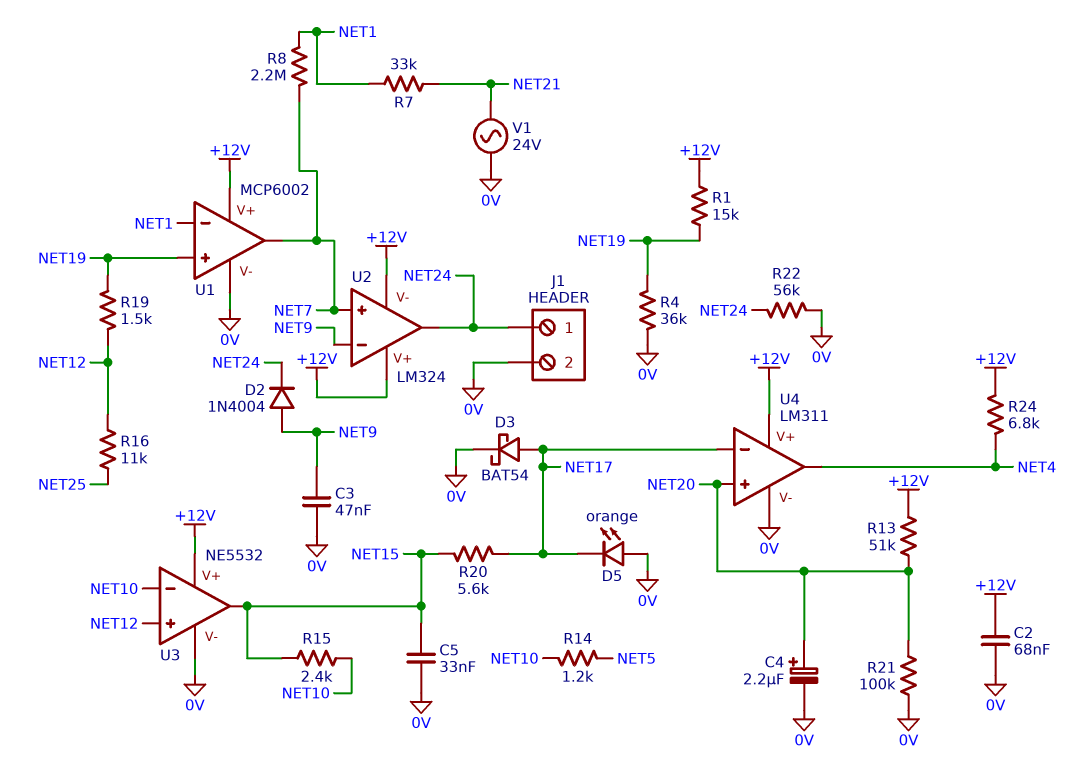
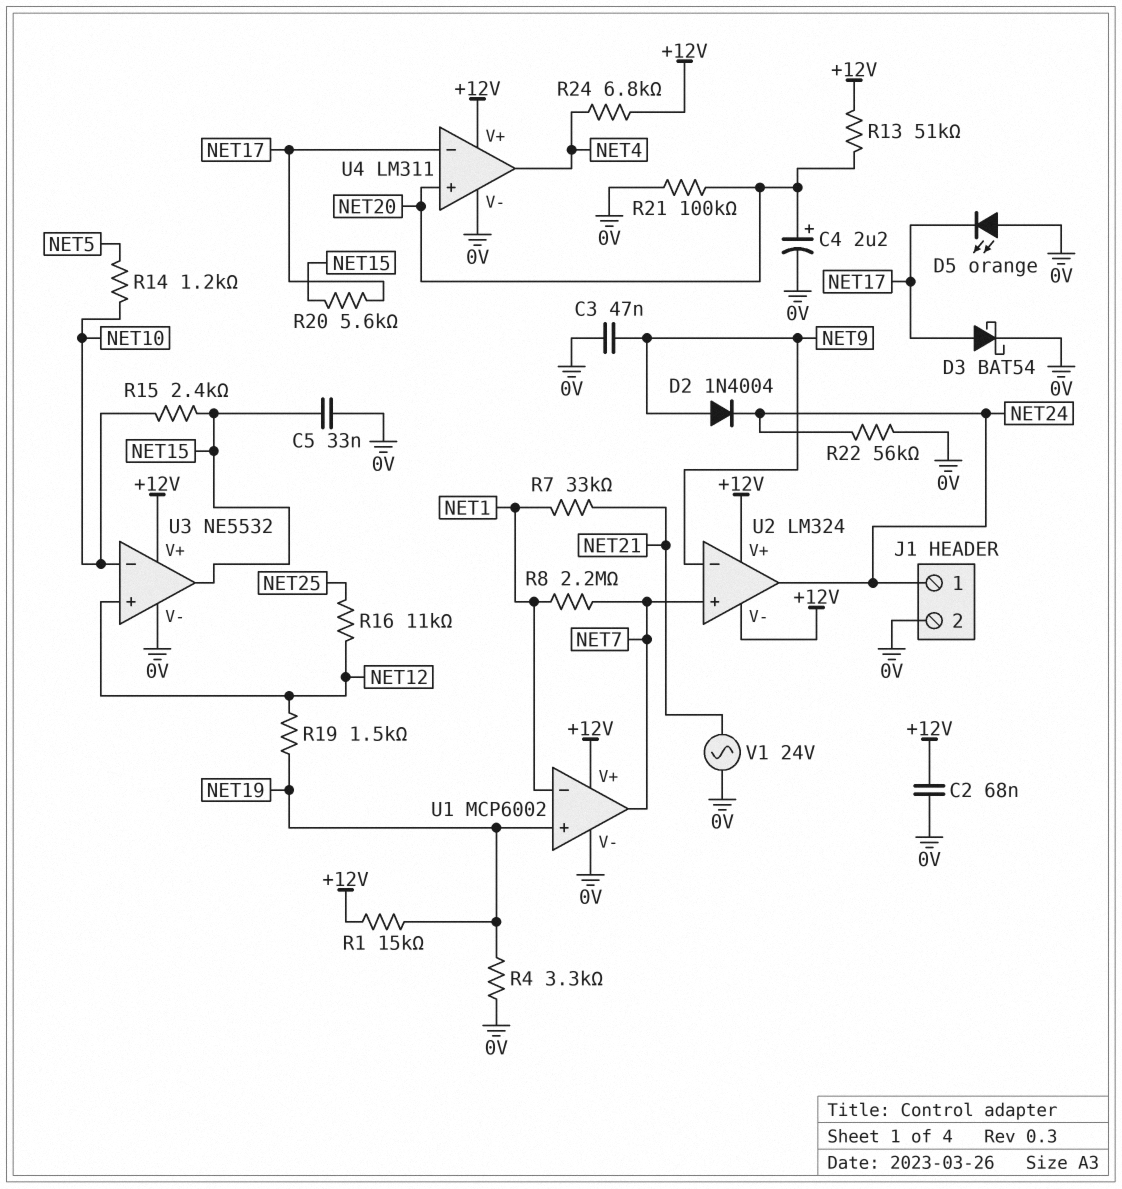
R4: 36k (0V, NET19) -> 3.3k (0V, NET19)

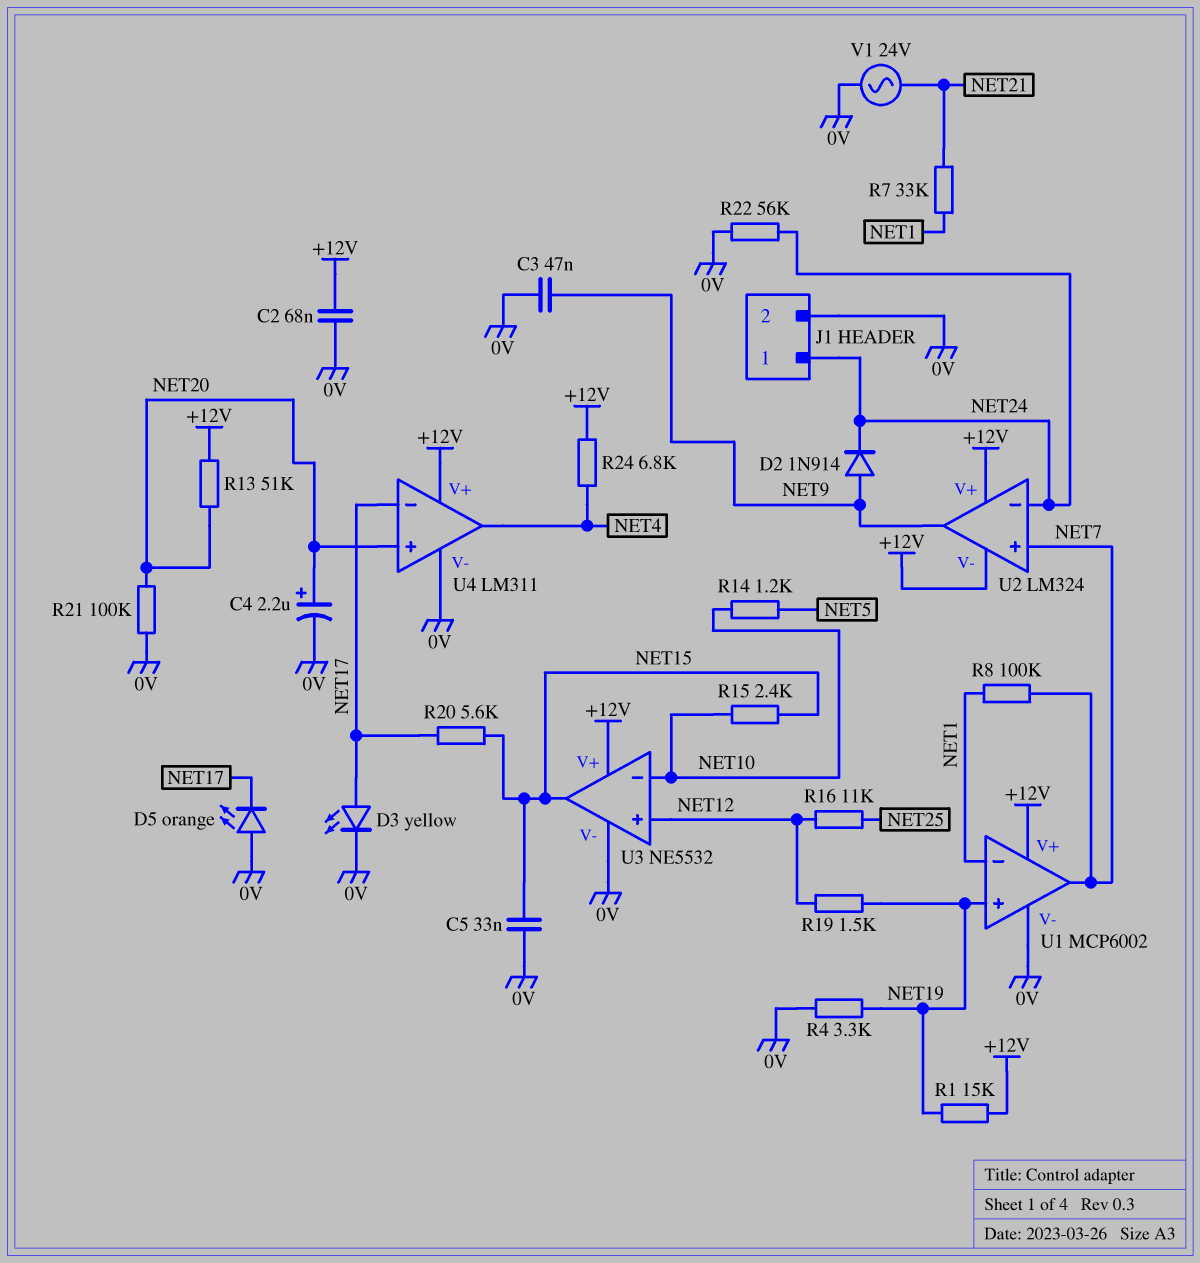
D2: diode 1N4004 (A NET9, K NET24) -> diode 1N914 (A NET9, K NET24)
D3: schottky BAT54 (A NET17, K 0V) -> LED yellow (A NET17, K 0V)
R8: 2.2M (NET1, NET7) -> 100k (NET1, NET7)
U2 pin in-: NET9 -> NET24
U2 pin out: NET24 -> NET9

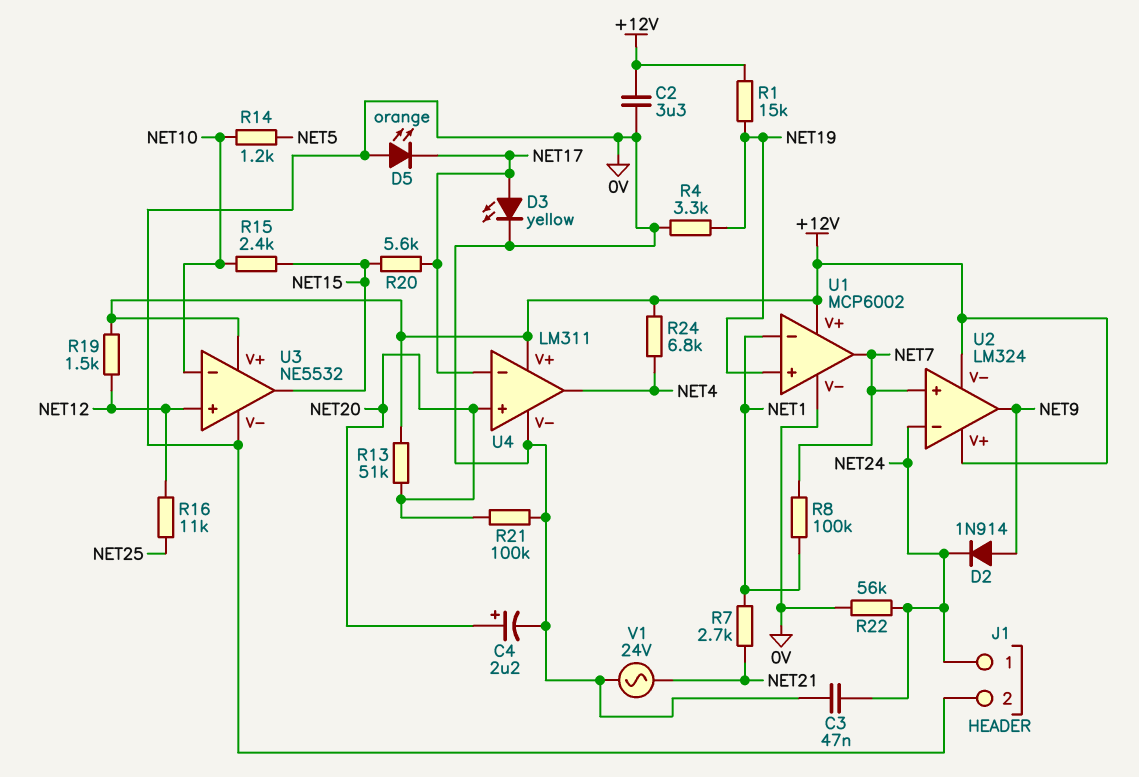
C2: 68nF (+12V, 0V) -> 3.3uF (+12V, 0V)
C3: 47nF (0V, NET9) -> 47nF (0V, NET24)
C5: 33nF (0V, NET15) -> none
R7: 33k (NET1, NET21) -> 2.7k (NET1, NET21)
R19: 1.5k (NET12, NET19) -> 1.5k (+12V, NET12)

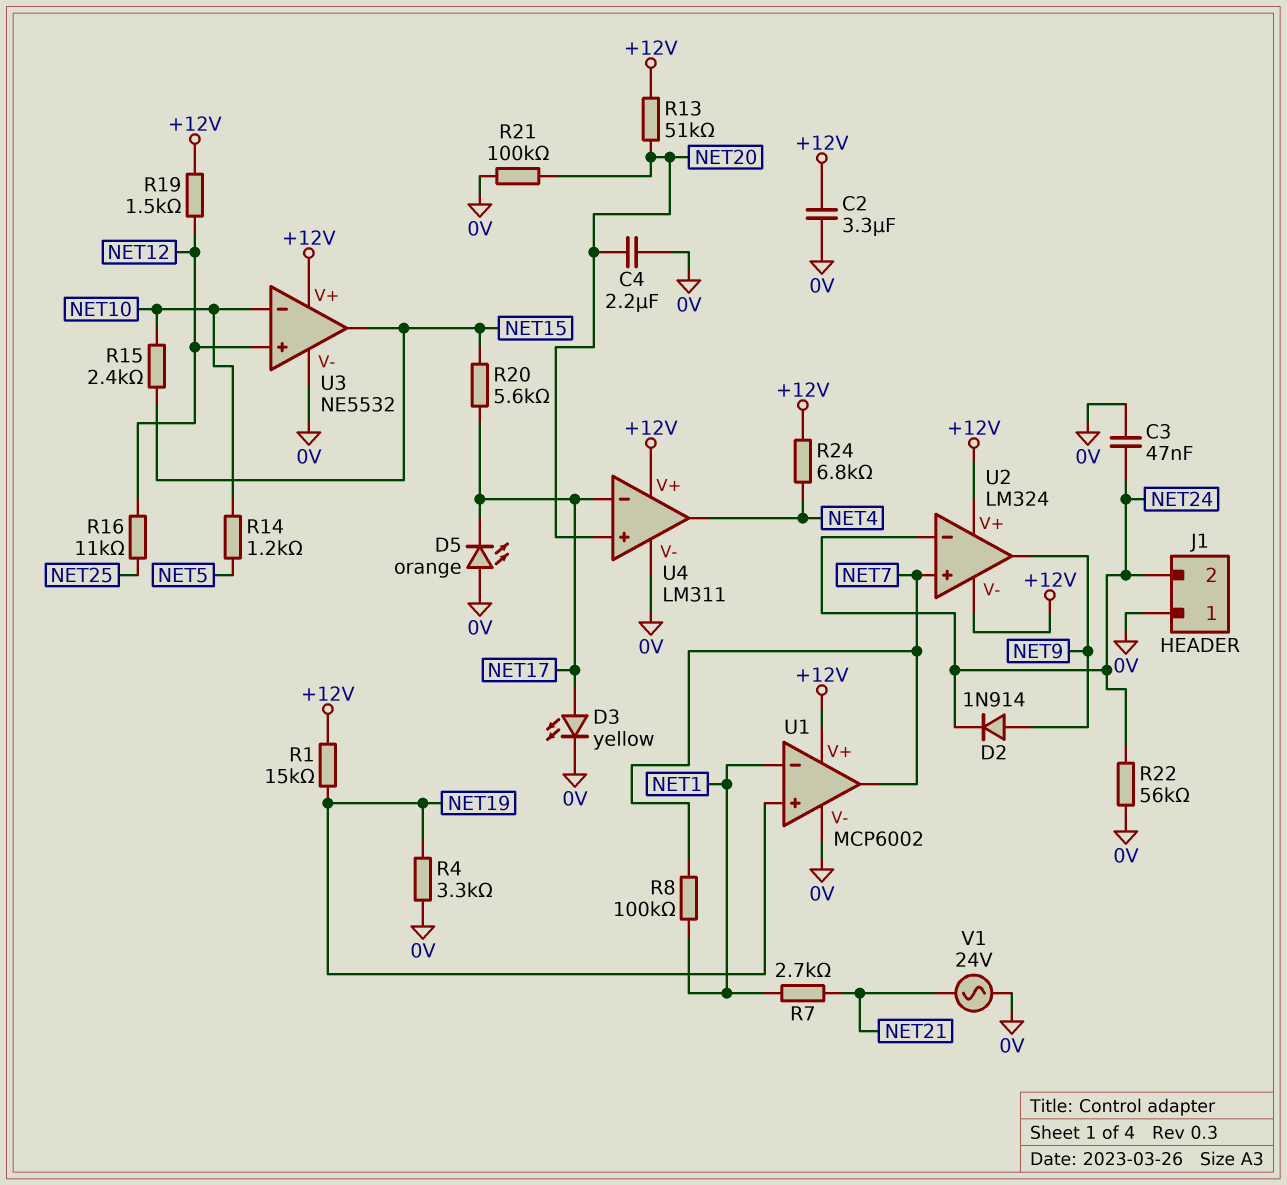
C4: 2.2uF (plus NET20, minus 0V) -> 2.2uF (0V, NET20)
J1 pin 1: NET24 -> 0V
J1 pin 2: 0V -> NET24

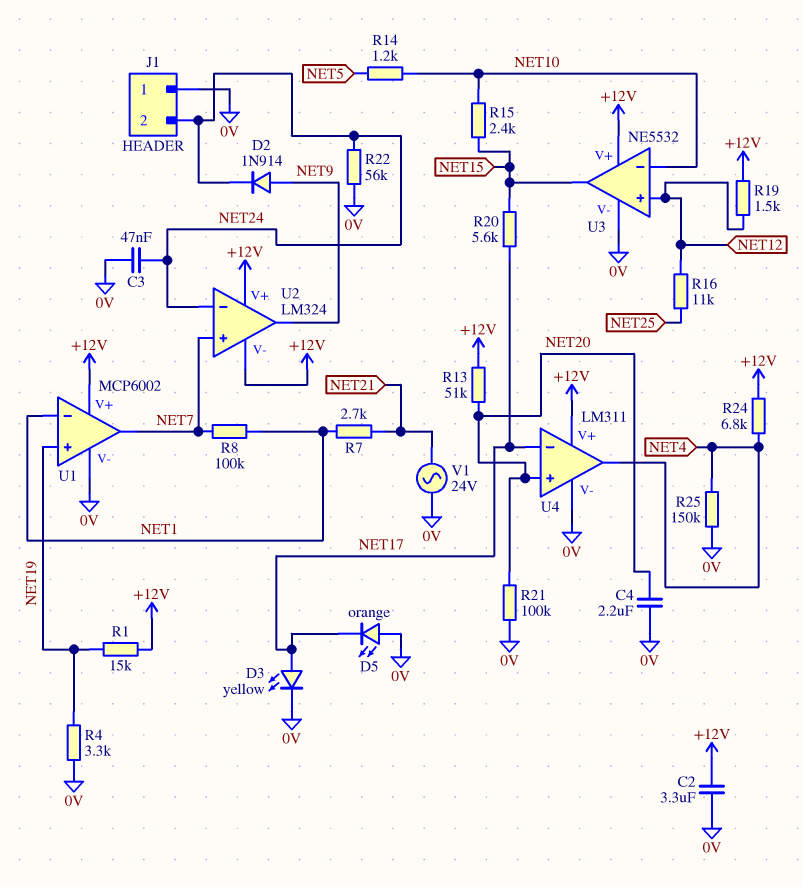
R25: none -> 150k (0V, NET4)

